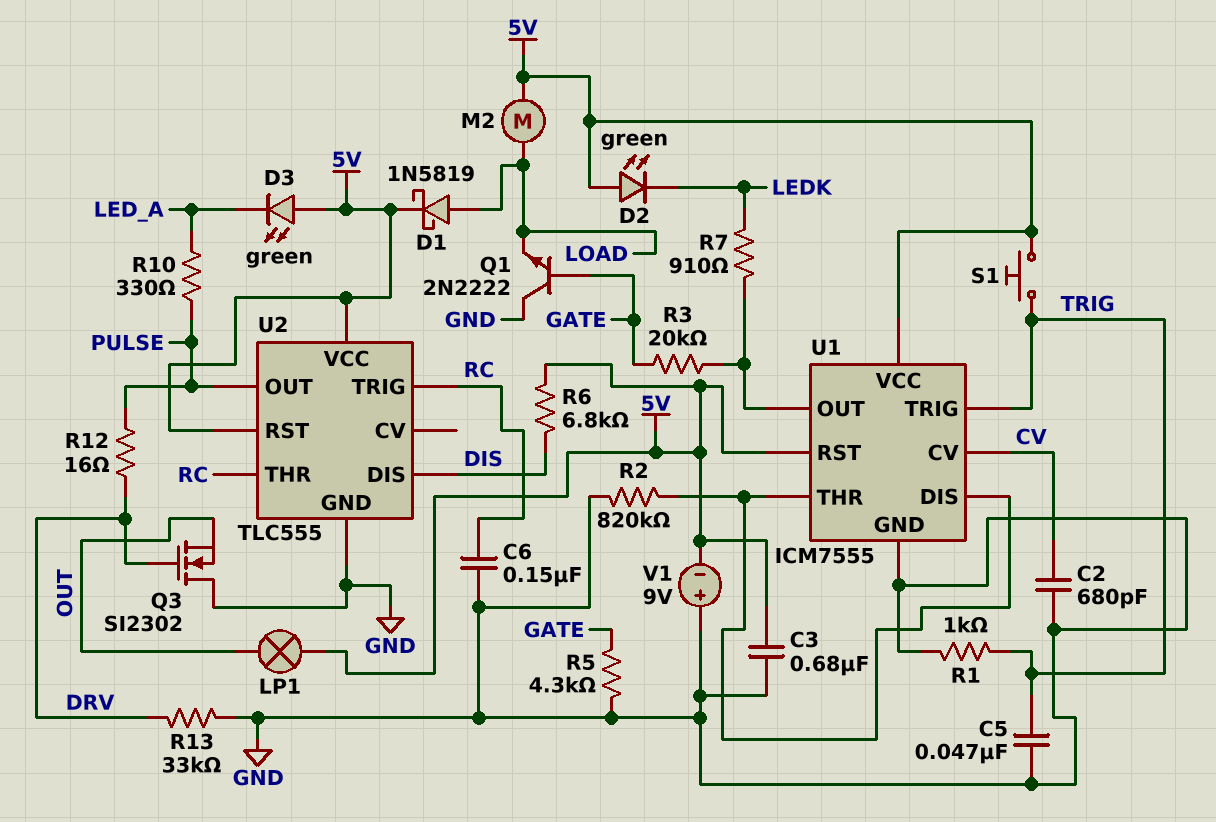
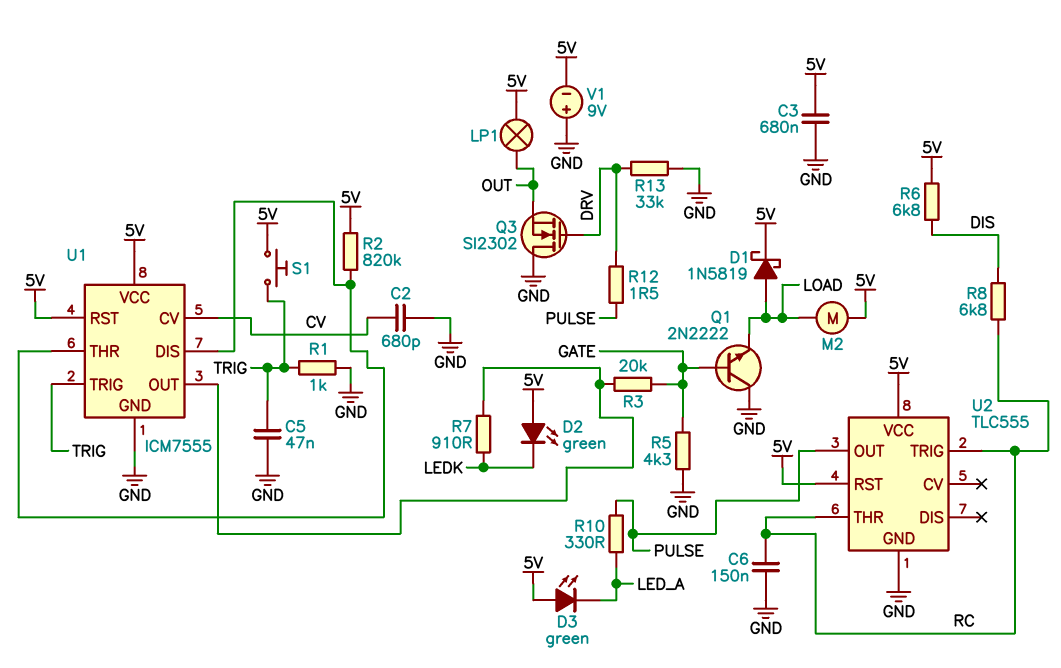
R2: 820k (GND, U1/DIS) -> 820k (5V, U1/DIS)
R8: none -> 6.8k (DIS, RC)
R12: 16 (DRV, PULSE) -> 1.5 (DRV, PULSE)
U2 pin DIS: DIS -> none

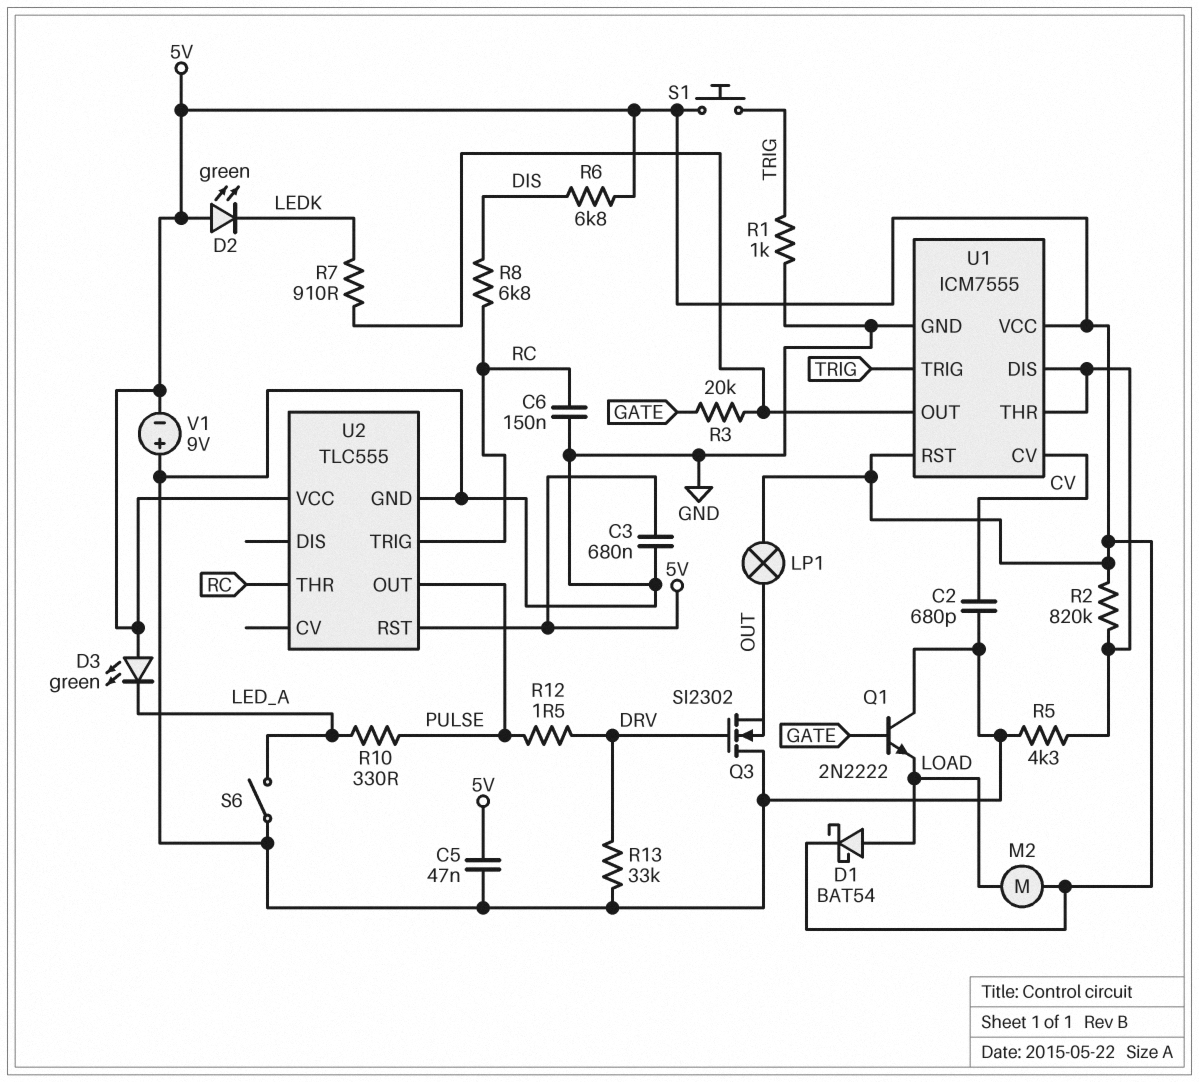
C5: 47nF (GND, TRIG) -> 47nF (5V, GND)
D1: schottky 1N5819 (A LOAD, K 5V) -> schottky BAT54 (A LOAD, K 5V)
R5: 4.3k (GATE, GND) -> 4.3k (GND, U1/DIS)
S6: none -> switch (GND, LED_A)

